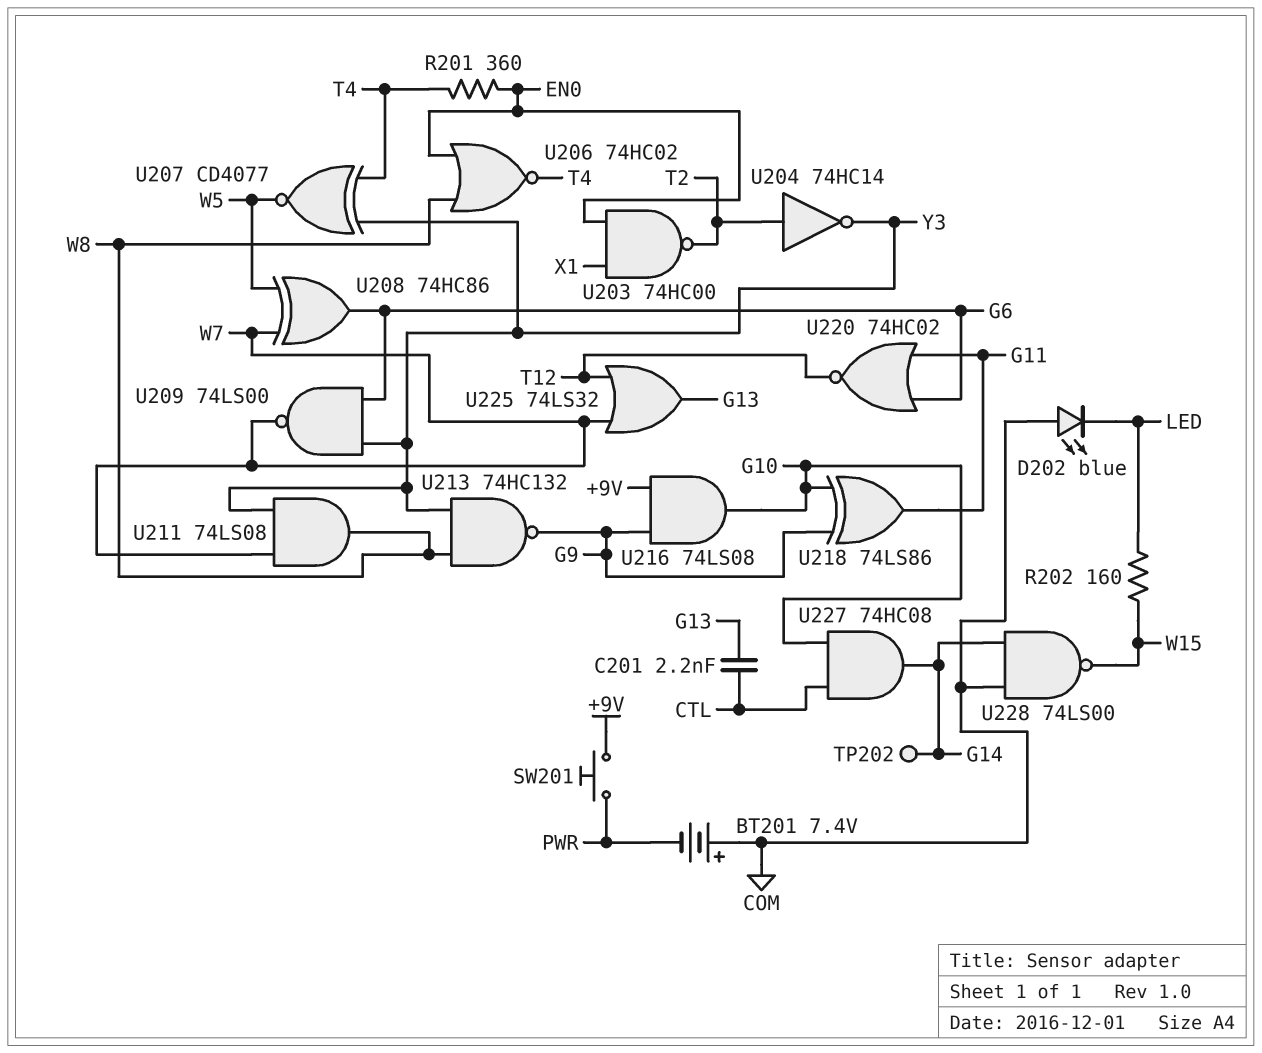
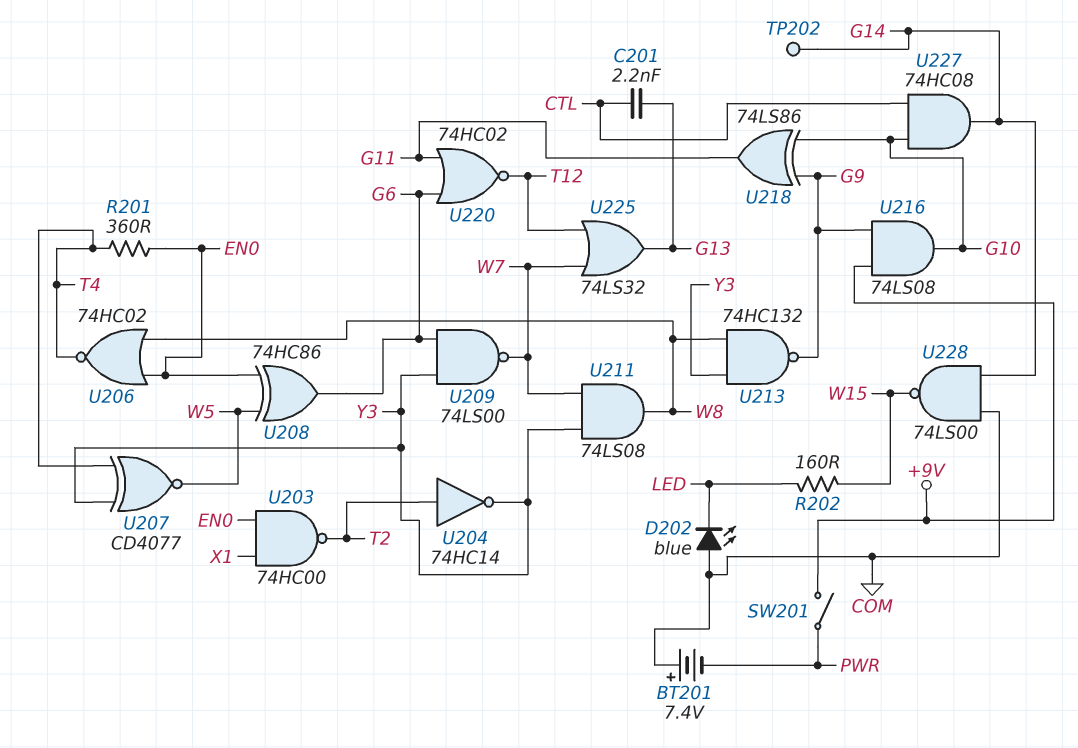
SW201: button (+9V, PWR) -> switch (+9V, PWR)
U208: XOR 74HC86 (in W5, in W7, out G6) -> XOR 74HC86 (in EN0, in W5, out G6)

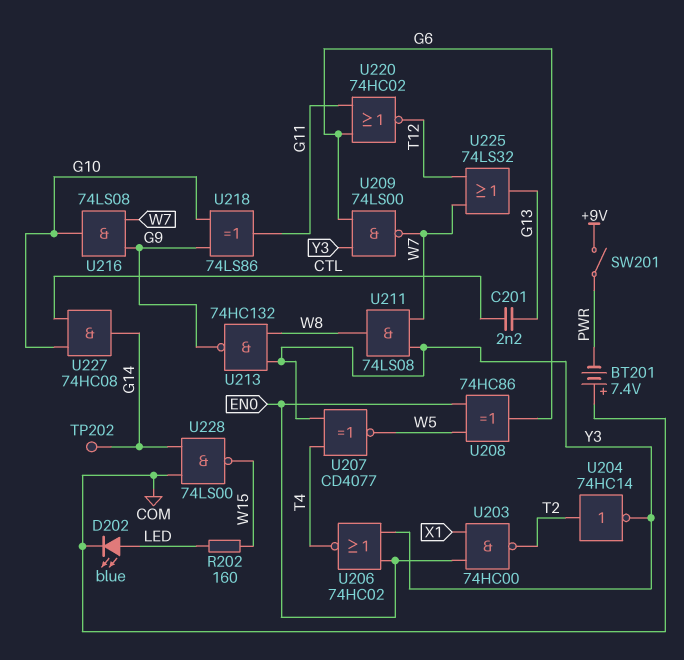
D202: LED blue (A COM, K LED) -> LED blue (A LED, K COM)
R201: 360 (EN0, T4) -> none
U206: NOR 74HC02 (in EN0, in W8, out T4) -> NOR 74HC02 (in EN0, in Y3, out T4)
U216: AND 74LS08 (in +9V, in G9, out G10) -> AND 74LS08 (in G9, in W7, out G10)

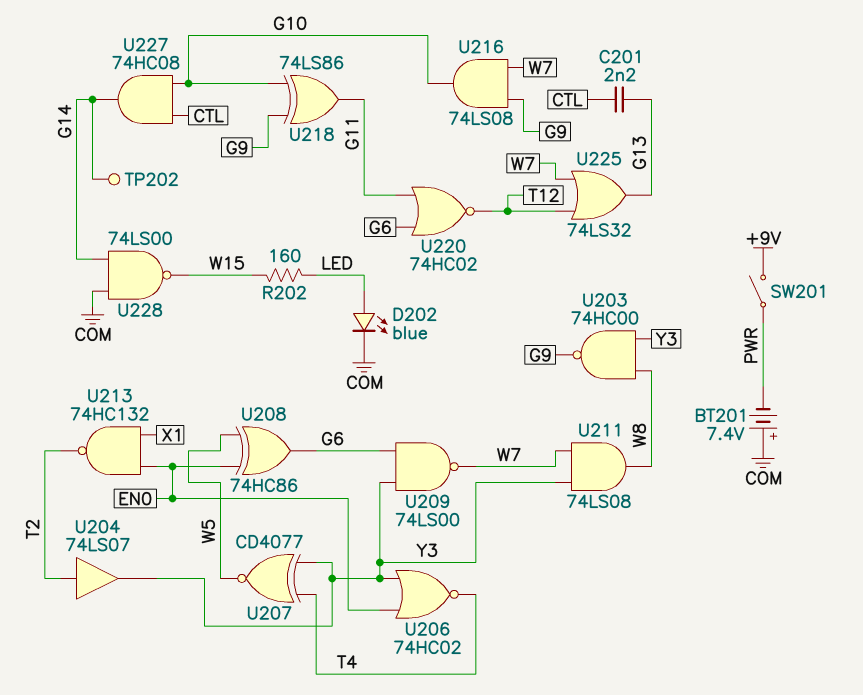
U203: NAND 74HC00 (in EN0, in X1, out T2) -> NAND 74HC00 (in W8, in Y3, out G9)
U204: NOT 74HC14 (in T2, out Y3) -> buffer 74LS07 (in T2, out Y3)
U213: NAND 74HC132 (in W8, in Y3, out G9) -> NAND 74HC132 (in EN0, in X1, out T2)

